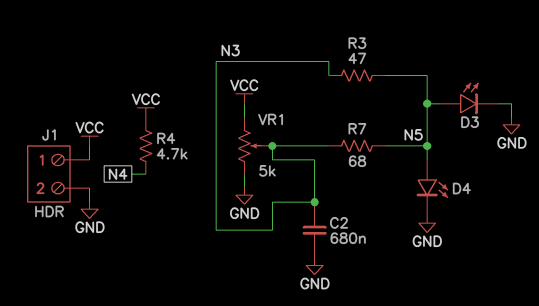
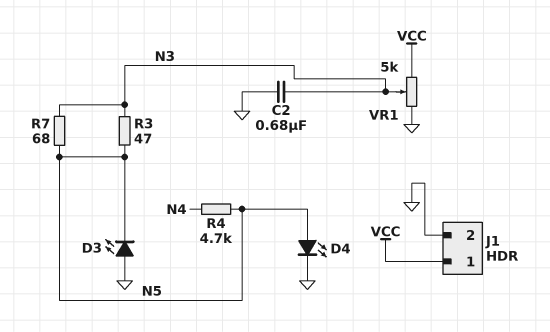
D3: LED (A N5, K GND) -> LED (A GND, K N5)
R4: 4.7k (N4, VCC) -> 4.7k (N4, N5)

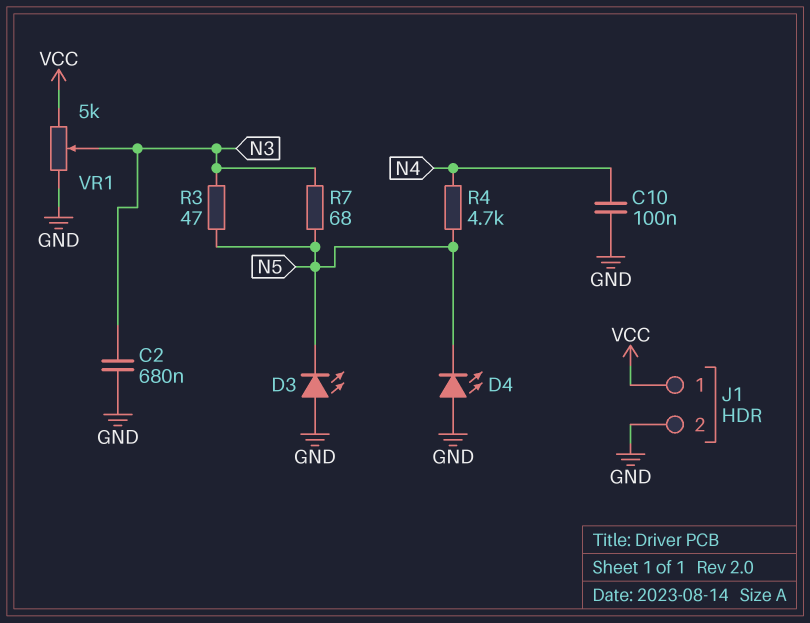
C10: none -> 100nF (GND, N4)
D4: LED (A N5, K GND) -> LED (A GND, K N5)

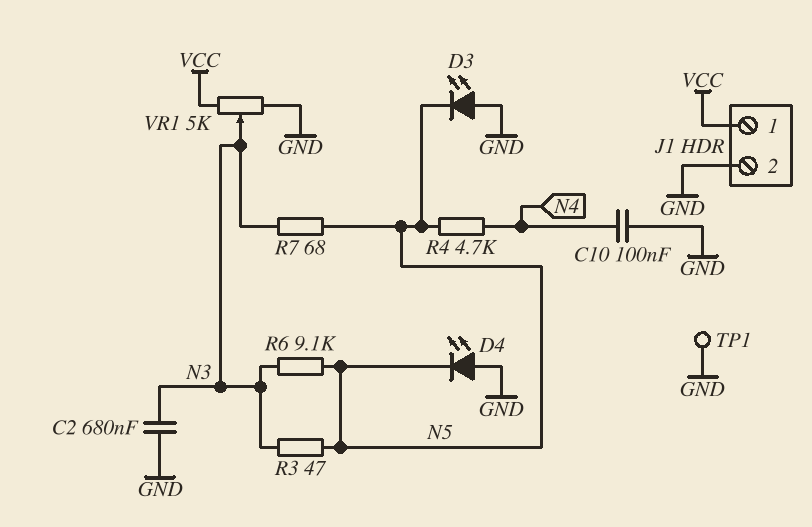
R6: none -> 9.1k (N3, N5)
TP1: none -> test point (GND)

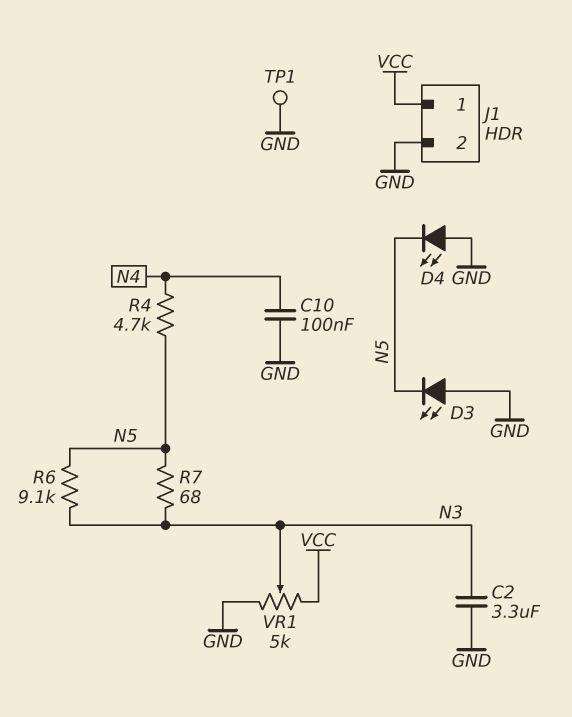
C2: 680nF (GND, N3) -> 3.3uF (GND, N3)
R3: 47 (N3, N5) -> none

